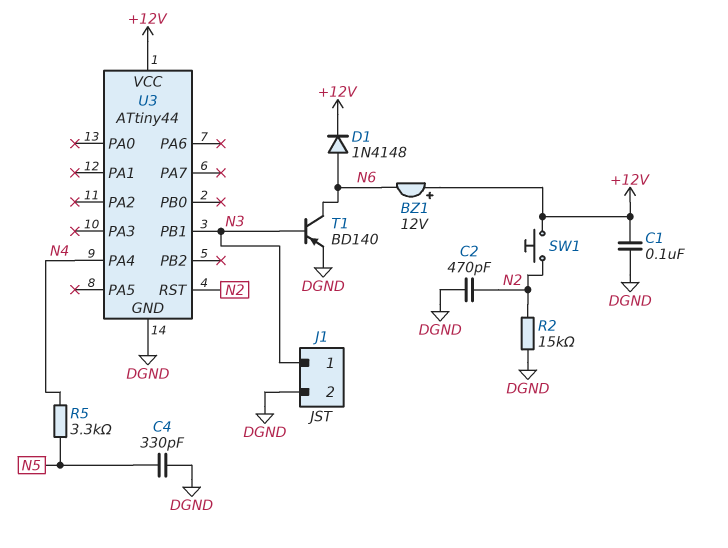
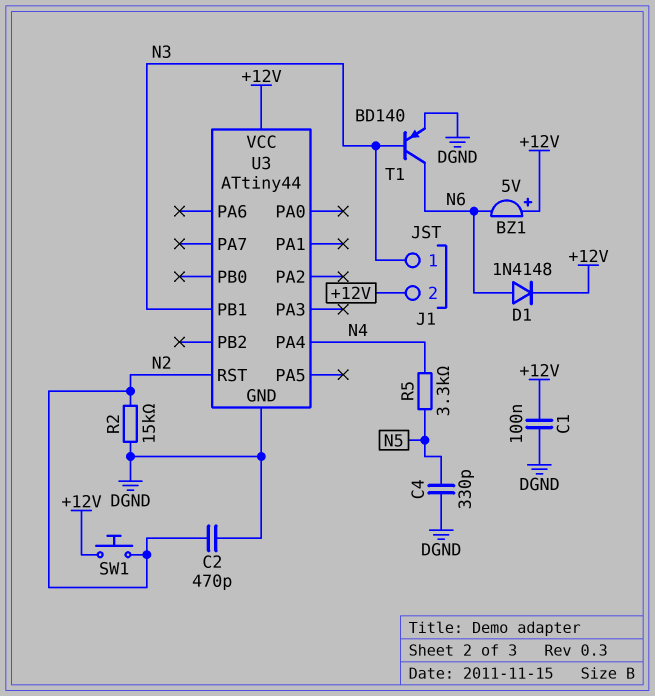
BZ1: buzzer 12V (plus +12V, minus N6) -> buzzer 5V (plus +12V, minus N6)
J1 pin 2: DGND -> +12V

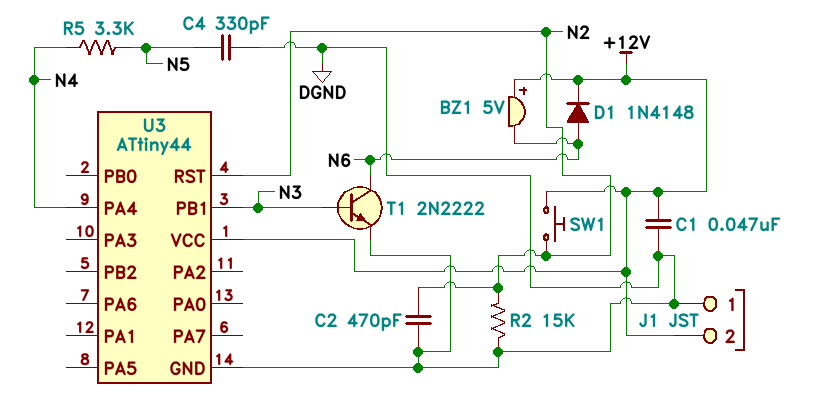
C1: 100nF (+12V, DGND) -> 47nF (+12V, DGND)
J1 pin 1: N3 -> DGND
T1: PNP BD140 (B N3, C N6, E DGND) -> NPN 2N2222 (B N3, C N6, E DGND)

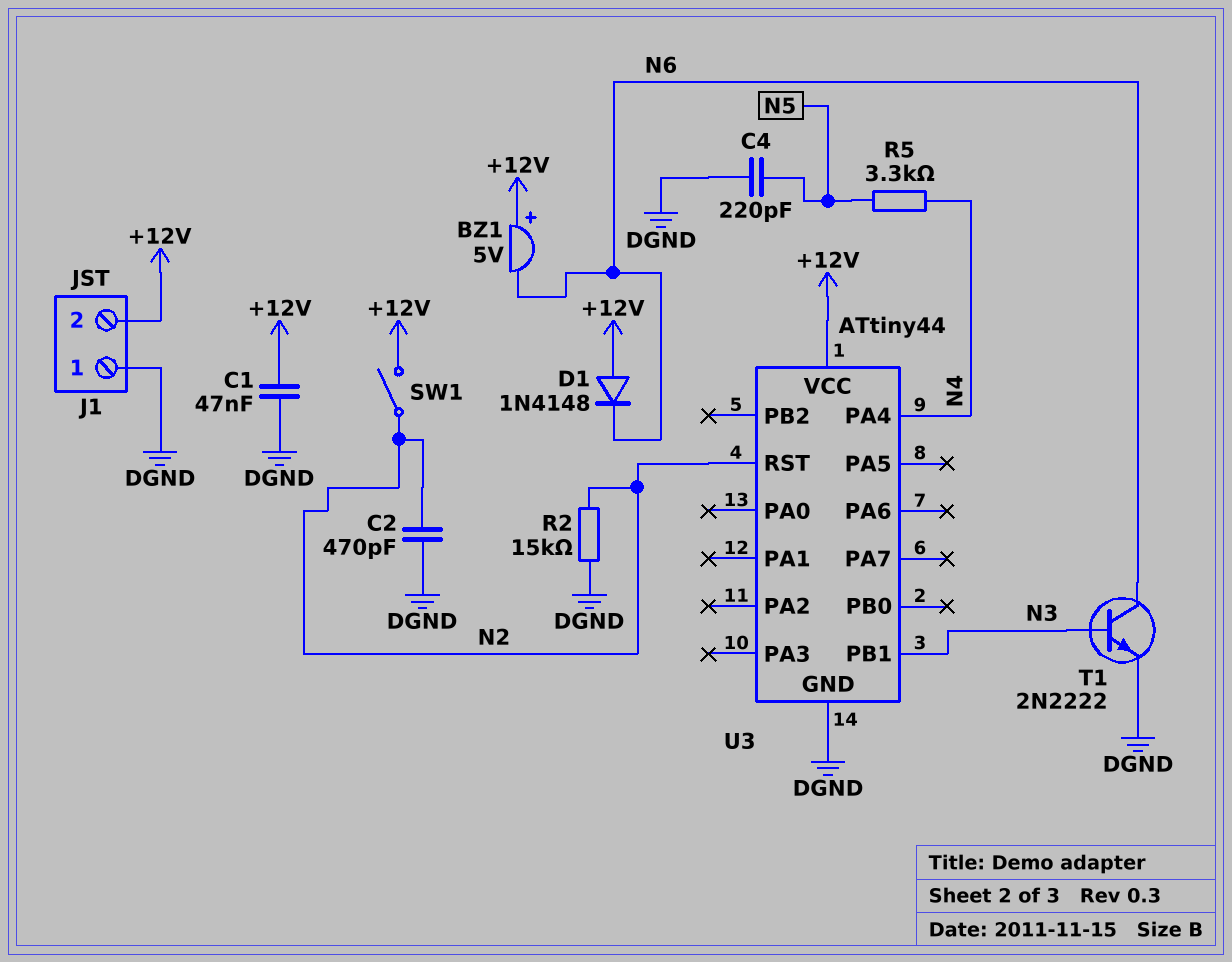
C4: 330pF (DGND, N5) -> 220pF (DGND, N5)
D1: diode 1N4148 (A N6, K +12V) -> diode 1N4148 (A +12V, K N6)
SW1: button (+12V, N2) -> switch (+12V, N2)

